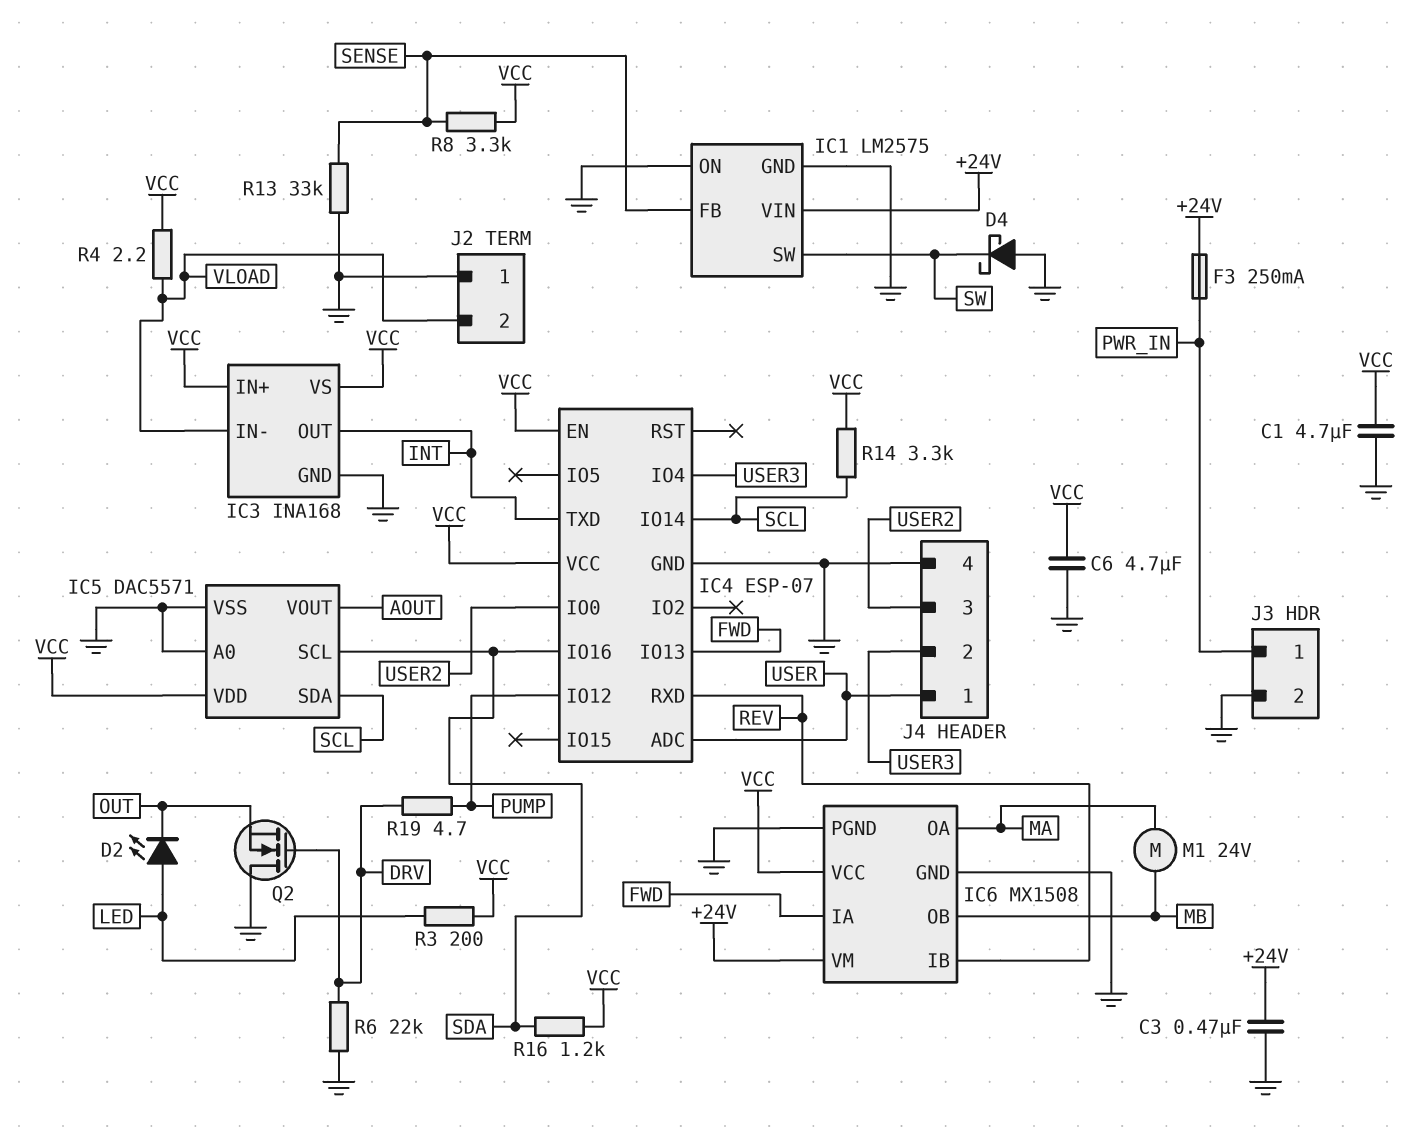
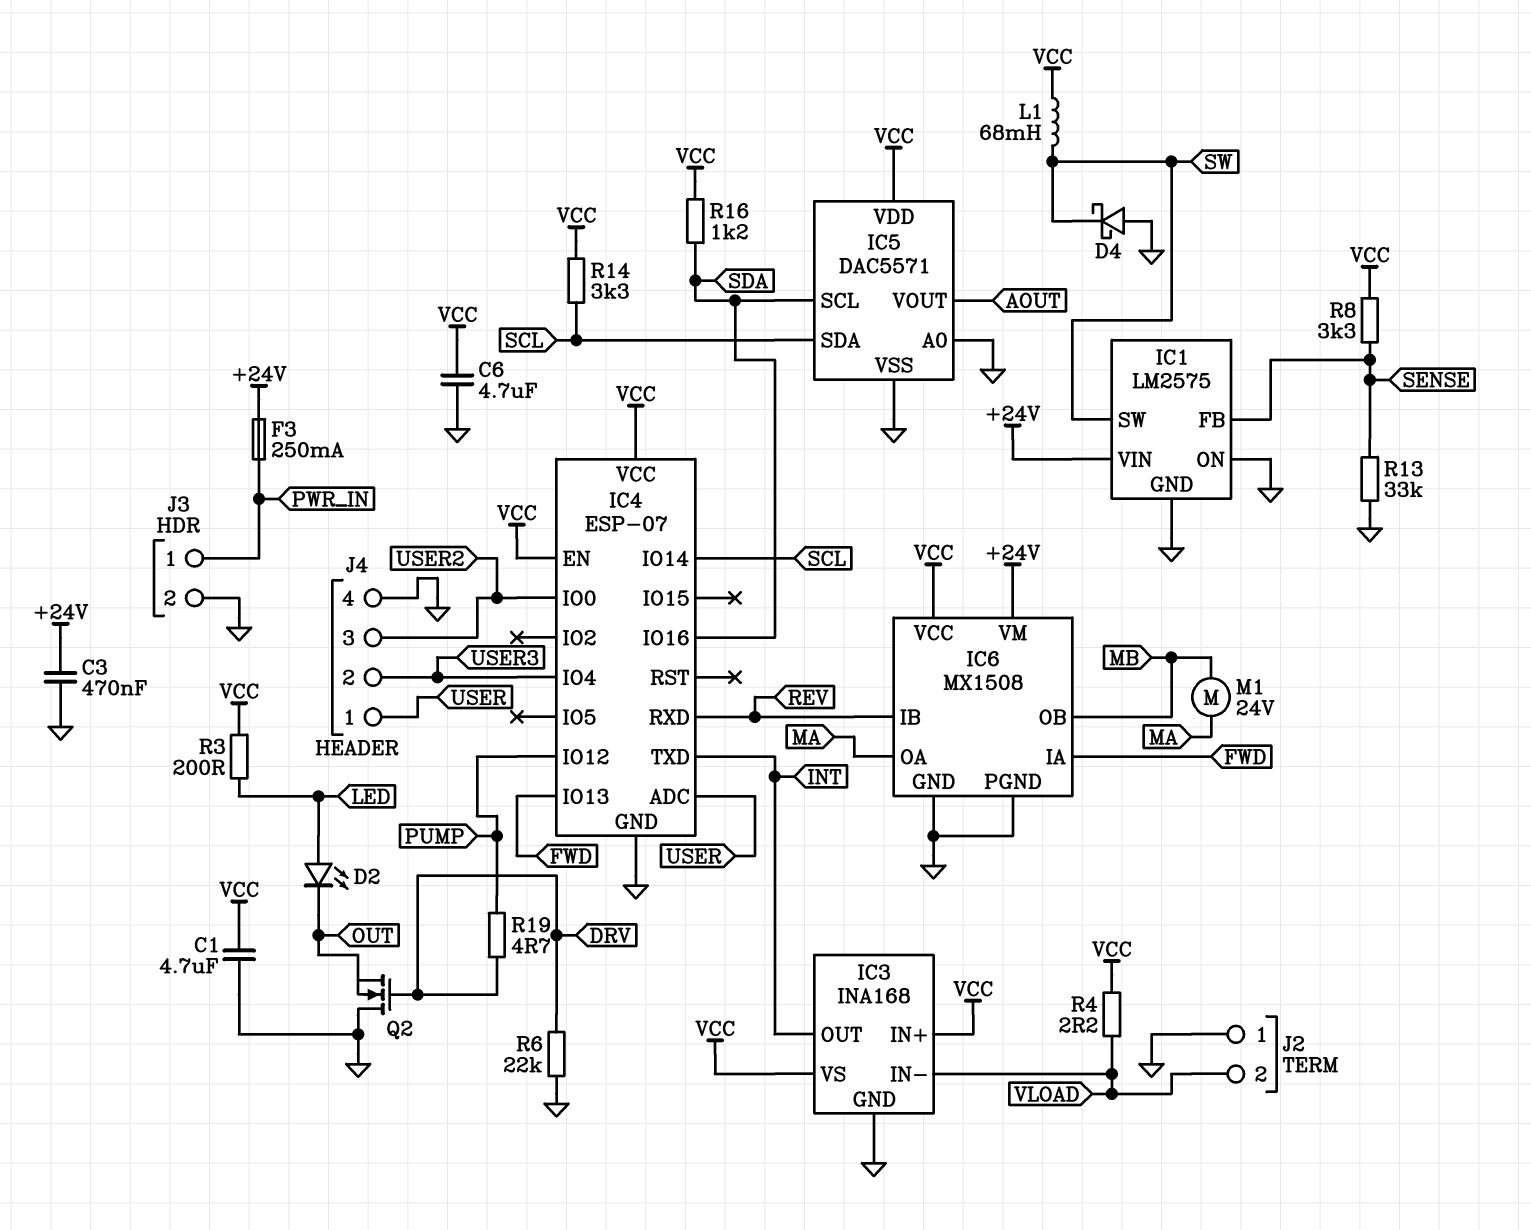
L1: none -> 68mH (SW, VCC)

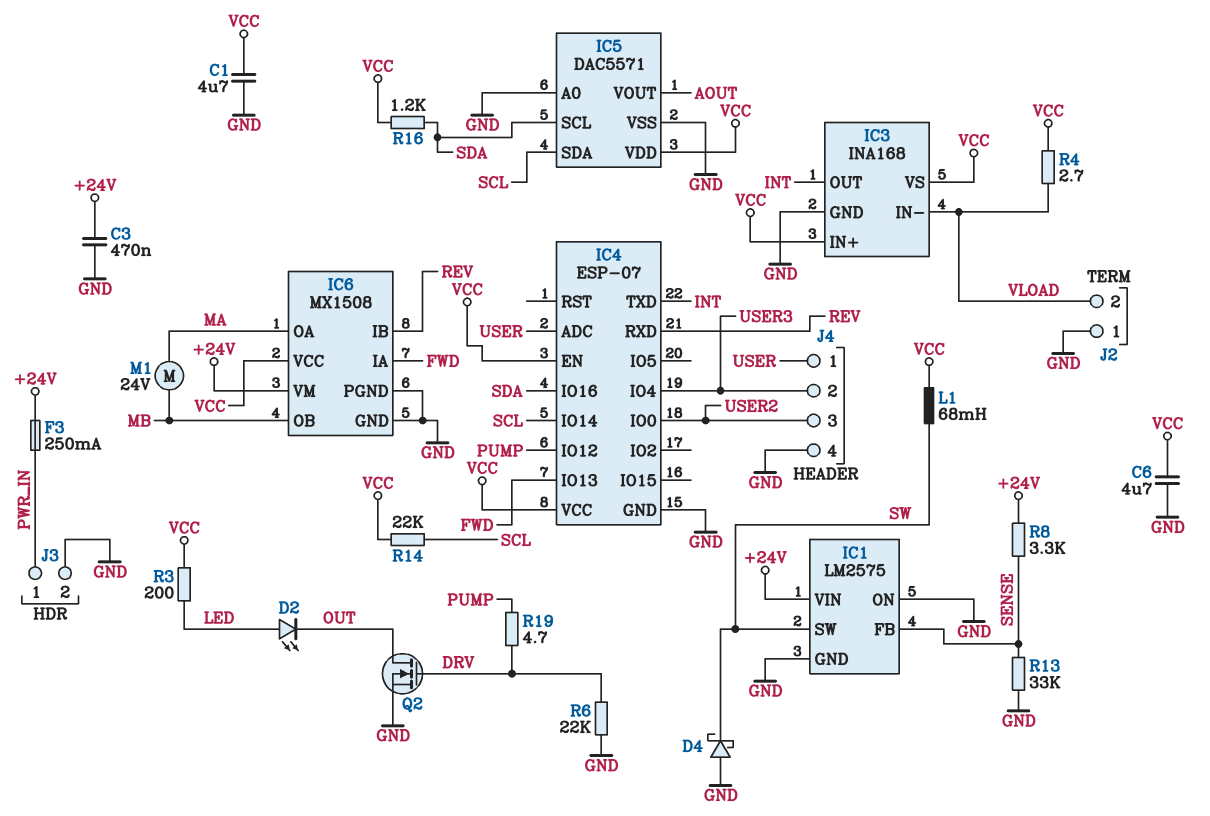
Q2: NMOS (G DRV, D GND, S OUT) -> NMOS (G DRV, D OUT, S GND)
R4: 2.2 (VCC, VLOAD) -> 2.7 (VCC, VLOAD)
R8: 3.3k (SENSE, VCC) -> 3.3k (+24V, SENSE)
R14: 3.3k (SCL, VCC) -> 22k (SCL, VCC)

